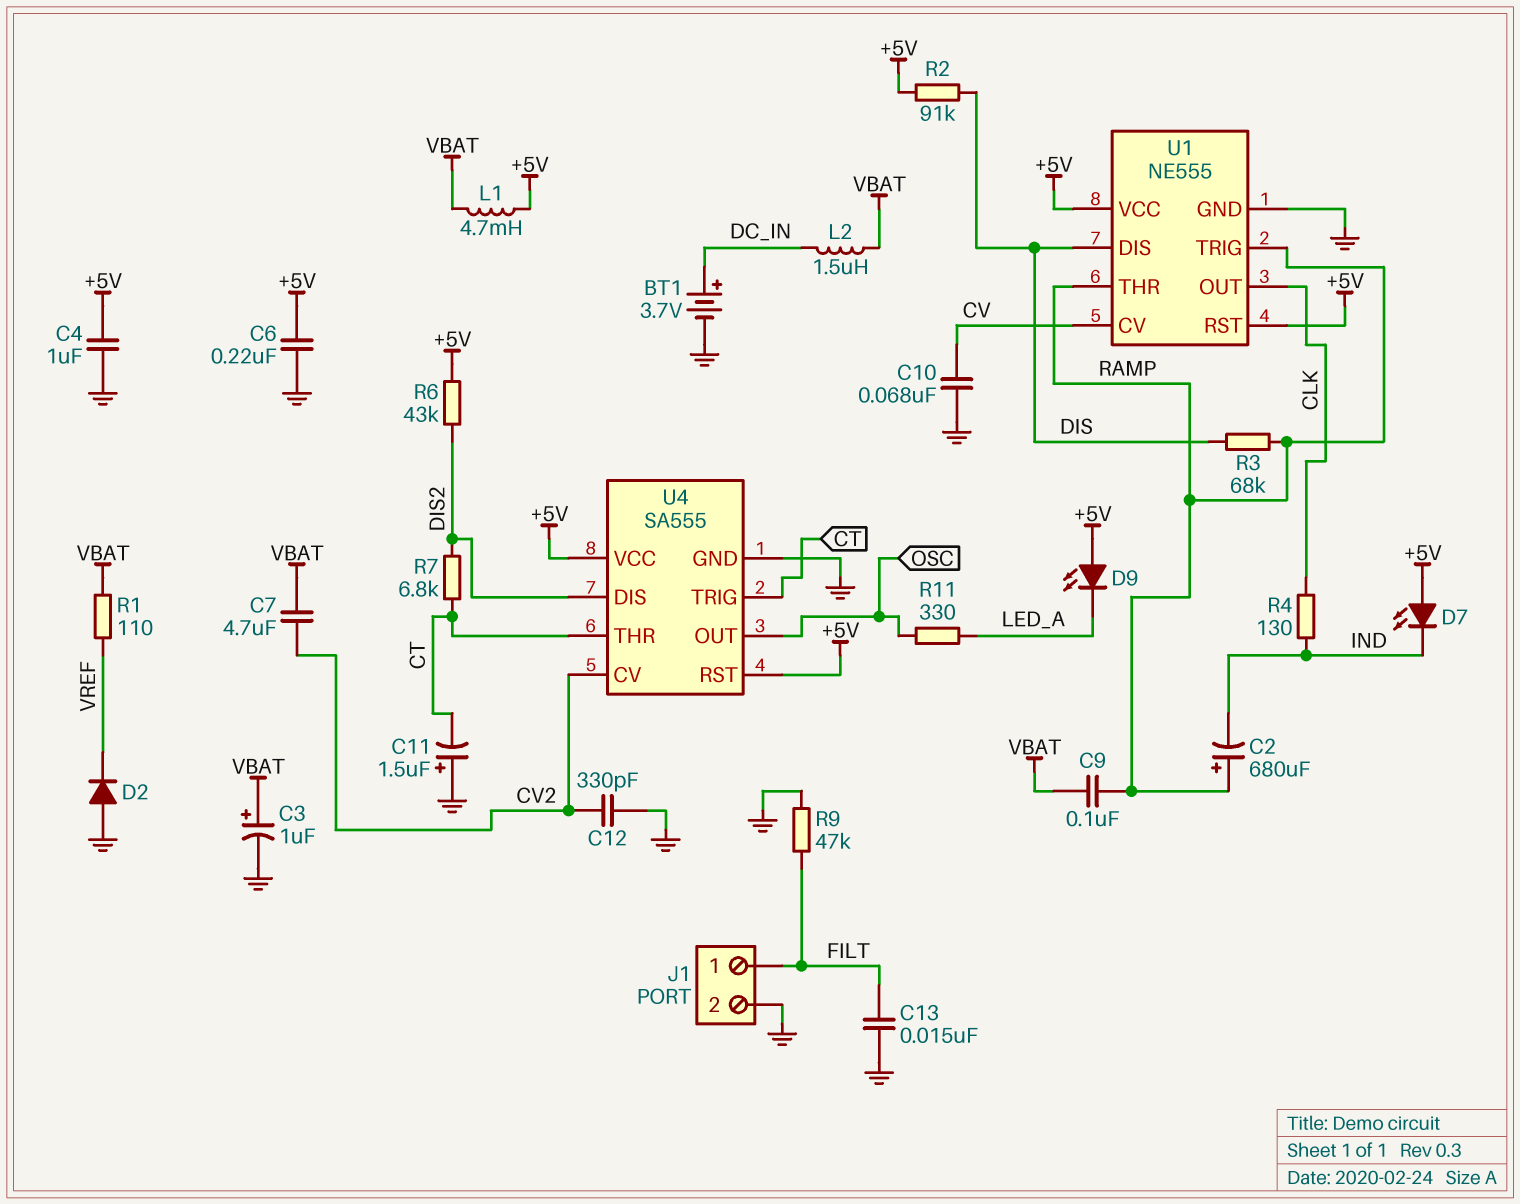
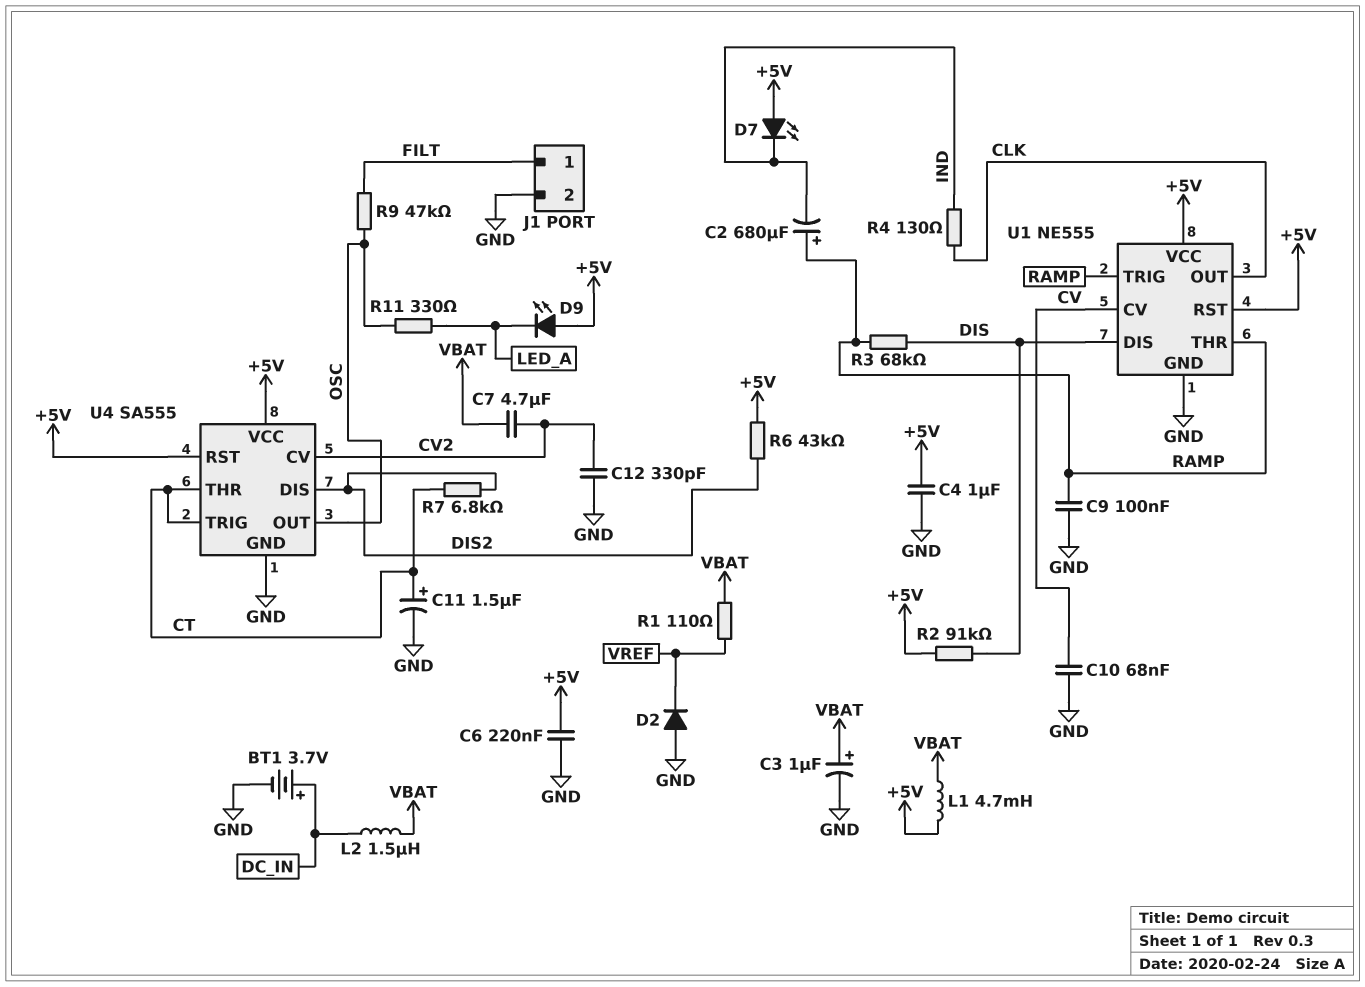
C9: 100nF (RAMP, VBAT) -> 100nF (GND, RAMP)
C11: 1.5uF (plus GND, minus CT) -> 1.5uF (plus CT, minus GND)
C13: 15nF (FILT, GND) -> none
R9: 47k (FILT, GND) -> 47k (FILT, OSC)

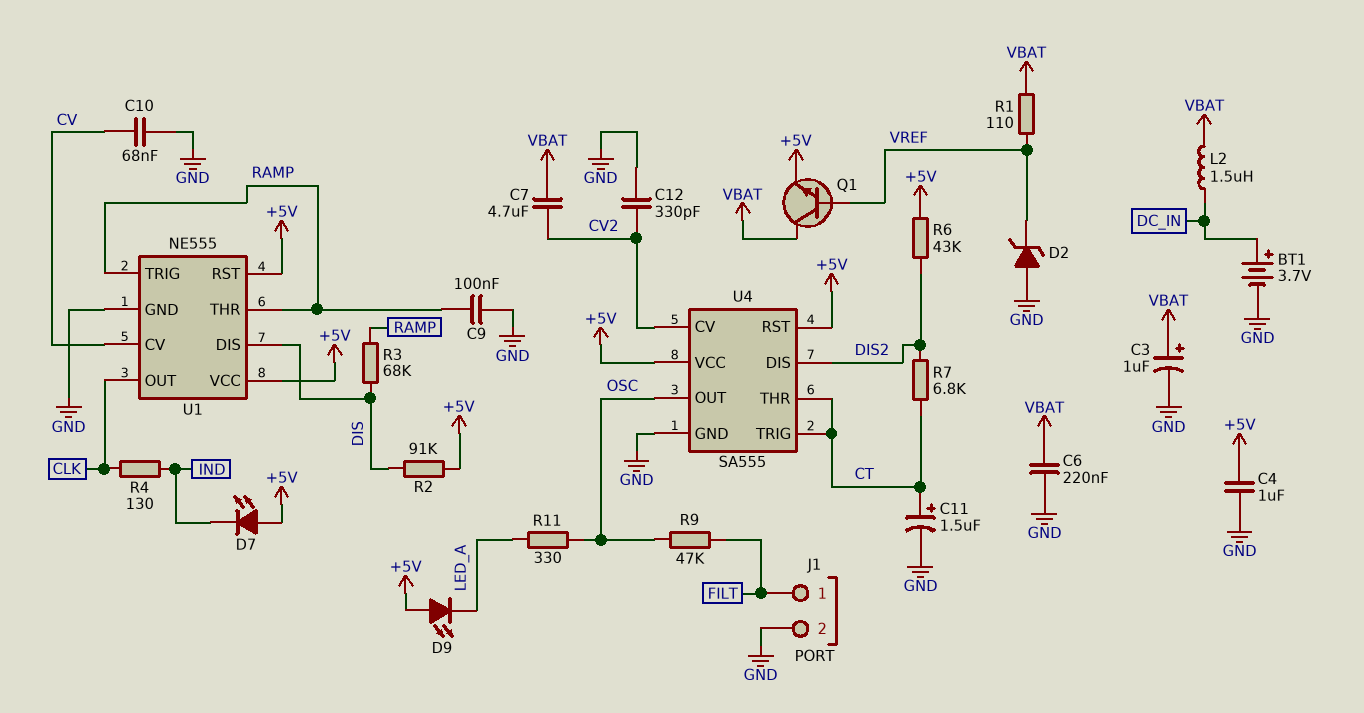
C2: 680uF (plus RAMP, minus IND) -> none
C6: 220nF (+5V, GND) -> 220nF (GND, VBAT)
D2: diode (A GND, K VREF) -> zener (A GND, K VREF)
L1: 4.7mH (+5V, VBAT) -> none
Q1: none -> NPN (B VREF, C VBAT, E +5V)

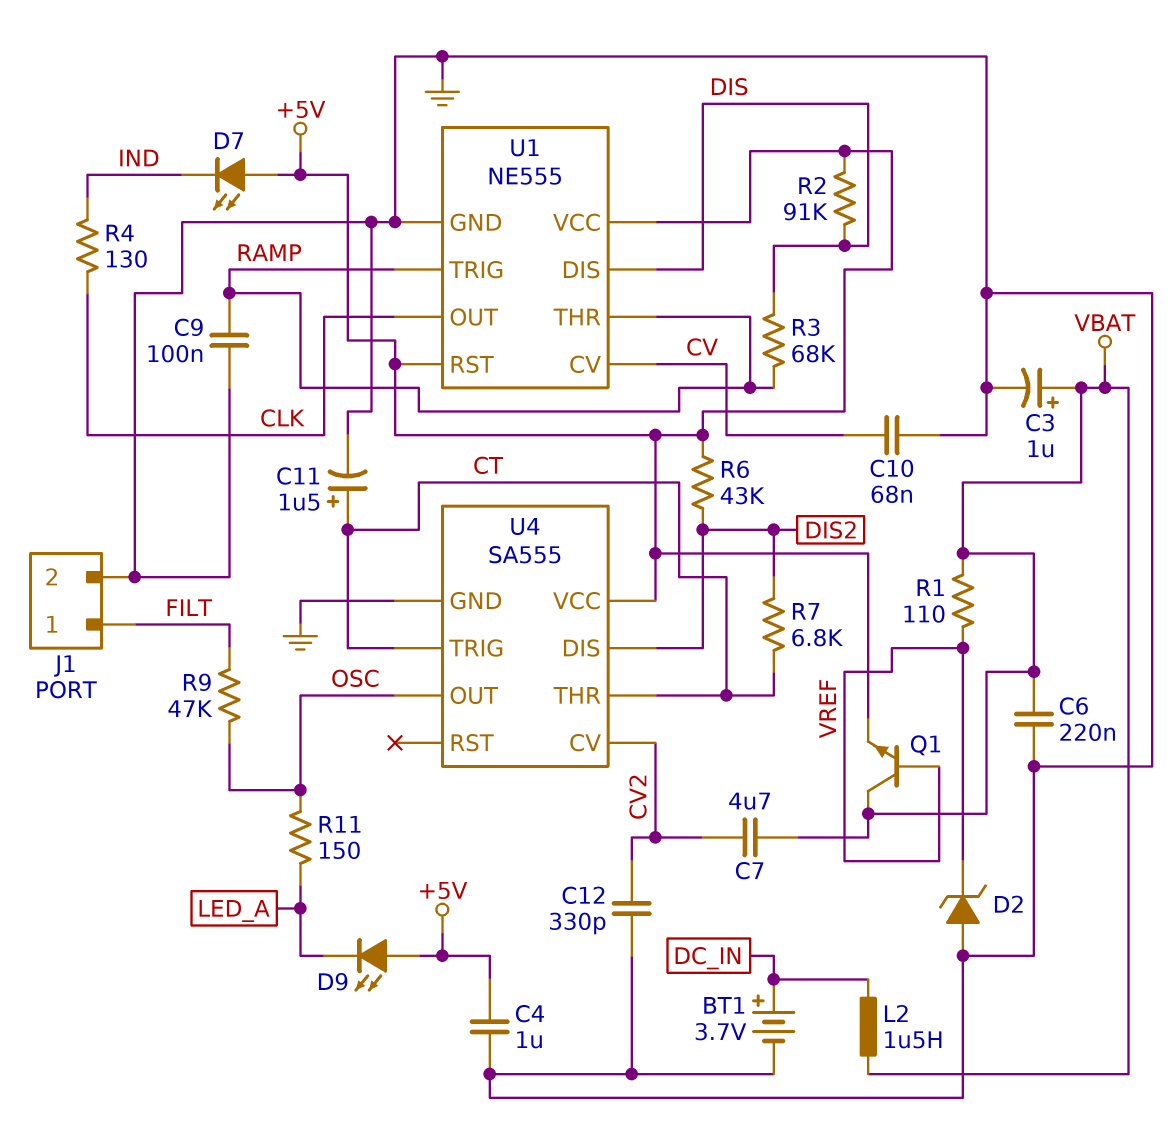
R11: 330 (LED_A, OSC) -> 150 (LED_A, OSC)
U4 pin RST: +5V -> none

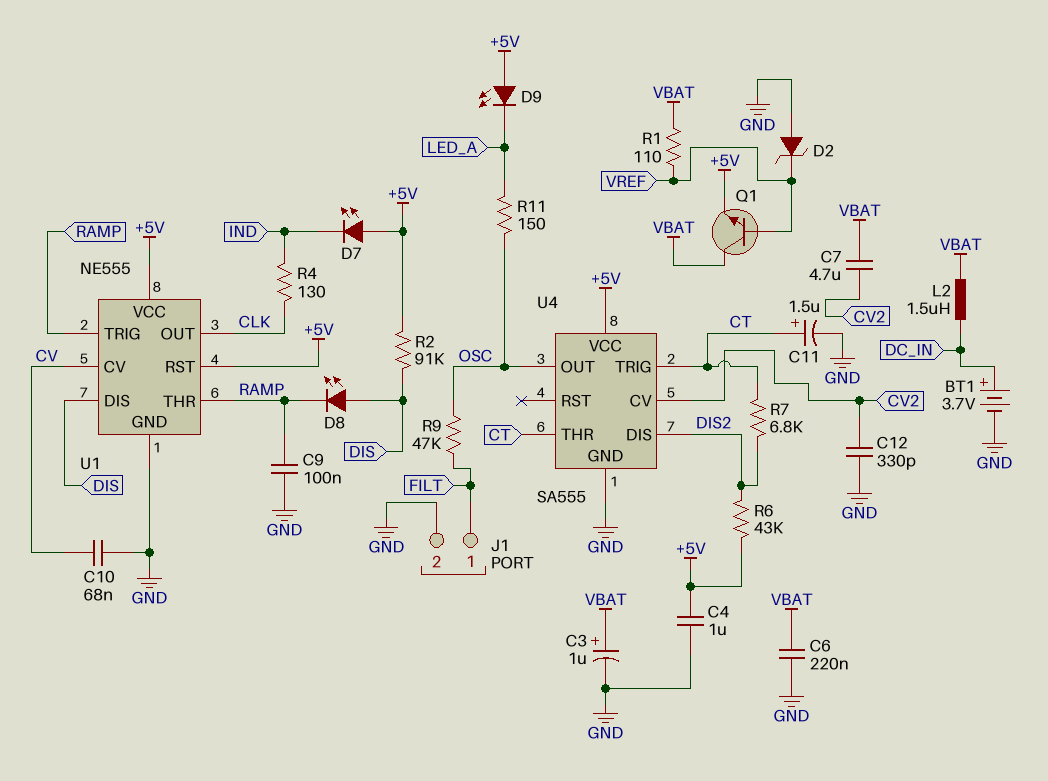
D8: none -> LED (A DIS, K RAMP)
R3: 68k (DIS, RAMP) -> none

